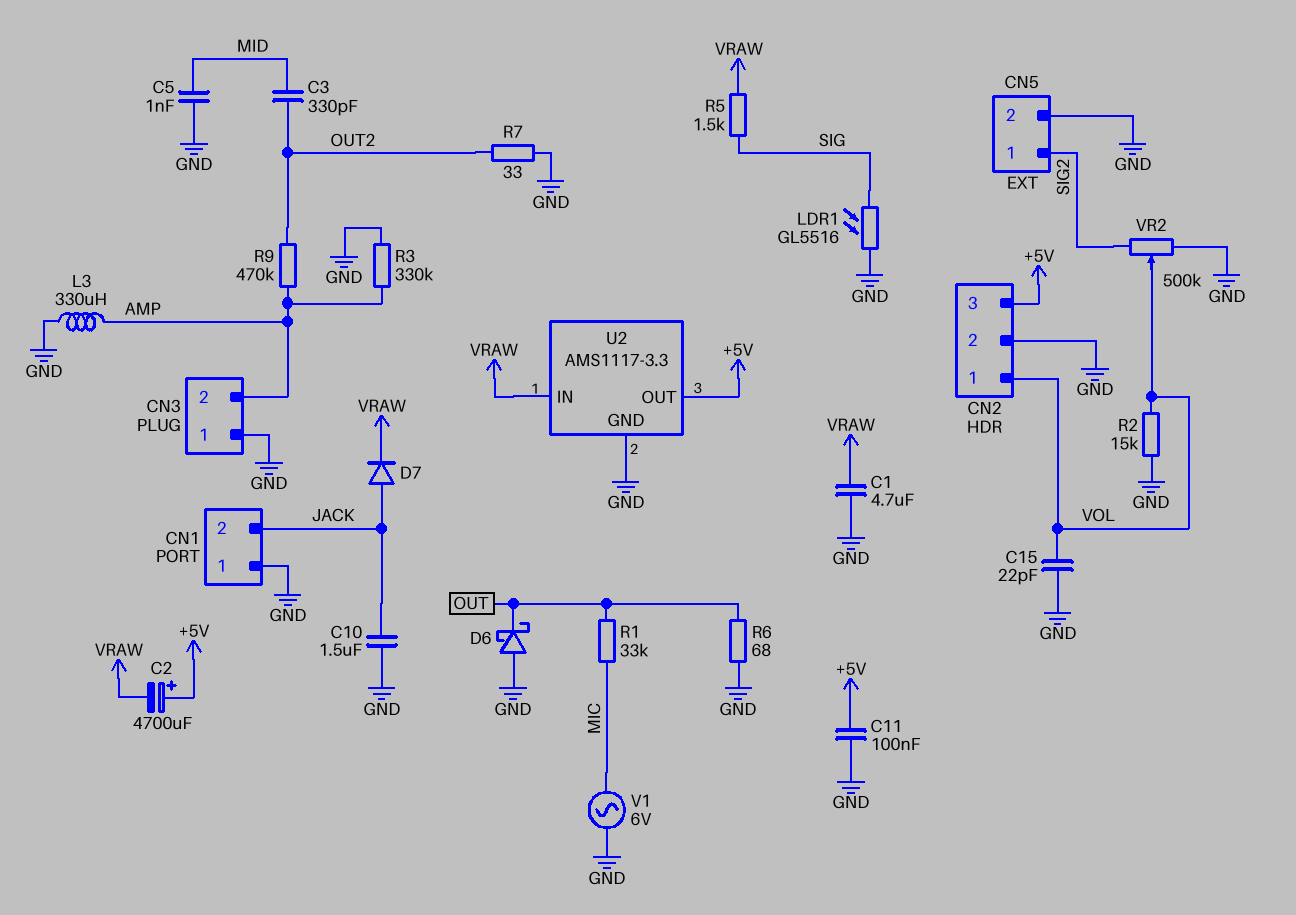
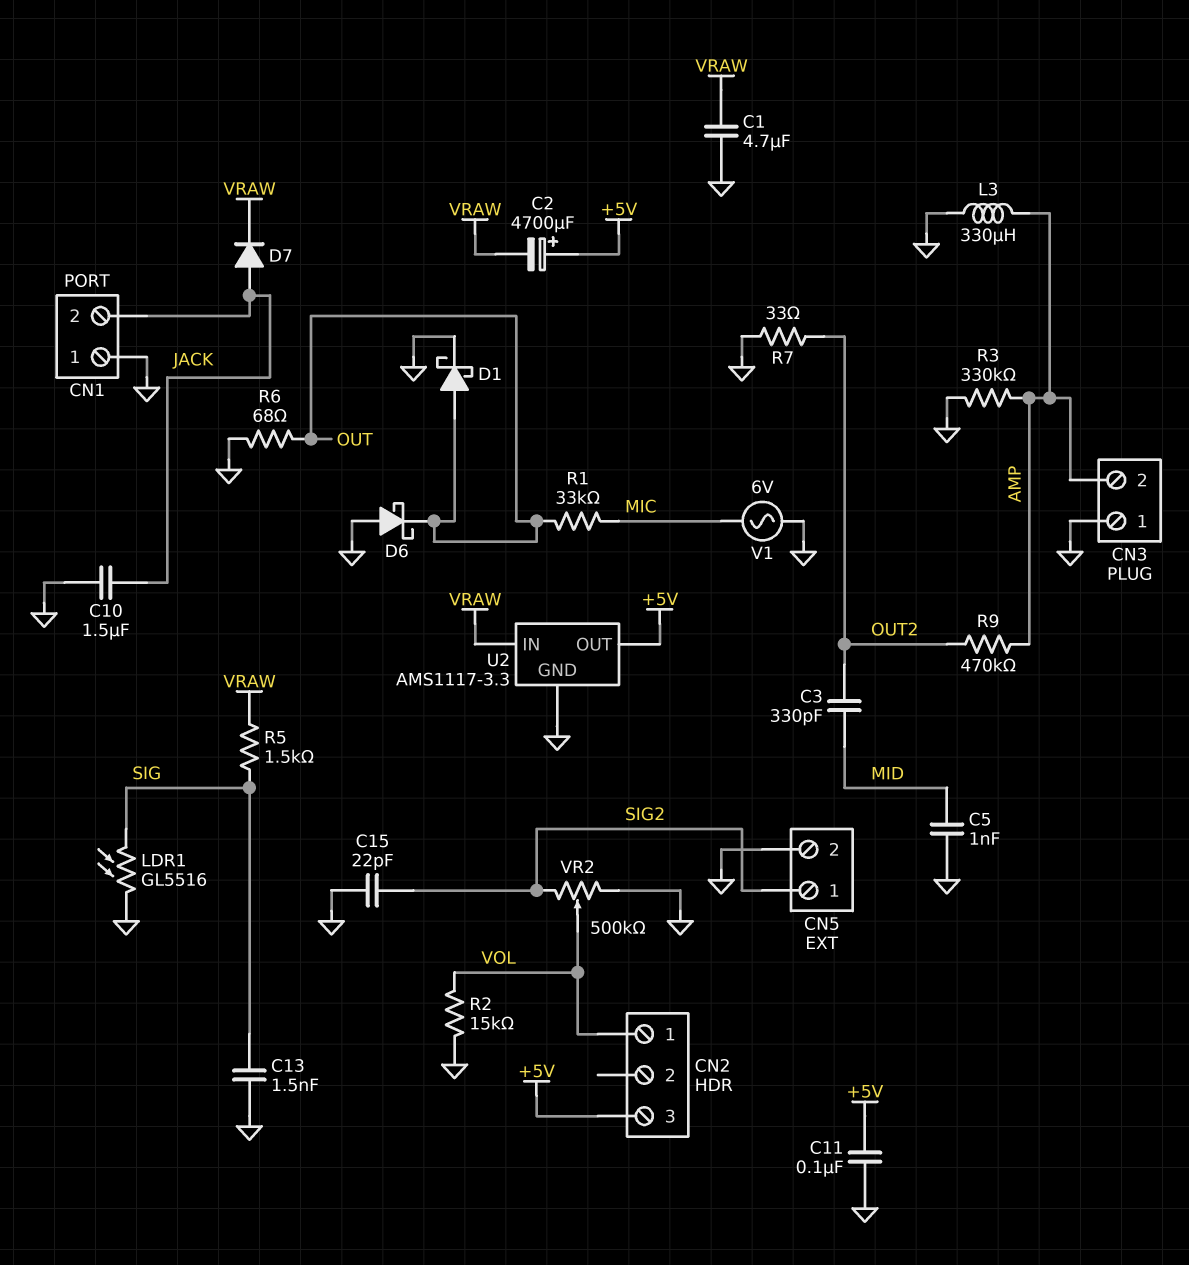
C13: none -> 1.5nF (GND, SIG)
C15: 22pF (GND, VOL) -> 22pF (GND, SIG2)
CN2 pin 2: GND -> none
D1: none -> schottky (A OUT, K GND)

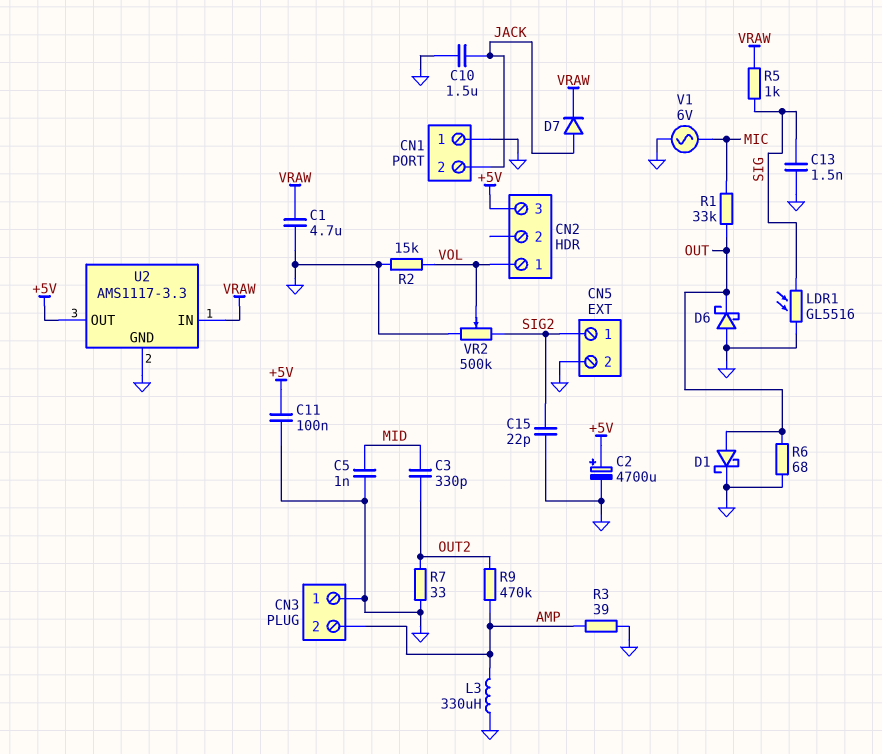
C2: 4700uF (plus +5V, minus VRAW) -> 4700uF (plus +5V, minus GND)
R3: 330k (AMP, GND) -> 39 (AMP, GND)
R5: 1.5k (SIG, VRAW) -> 1k (SIG, VRAW)

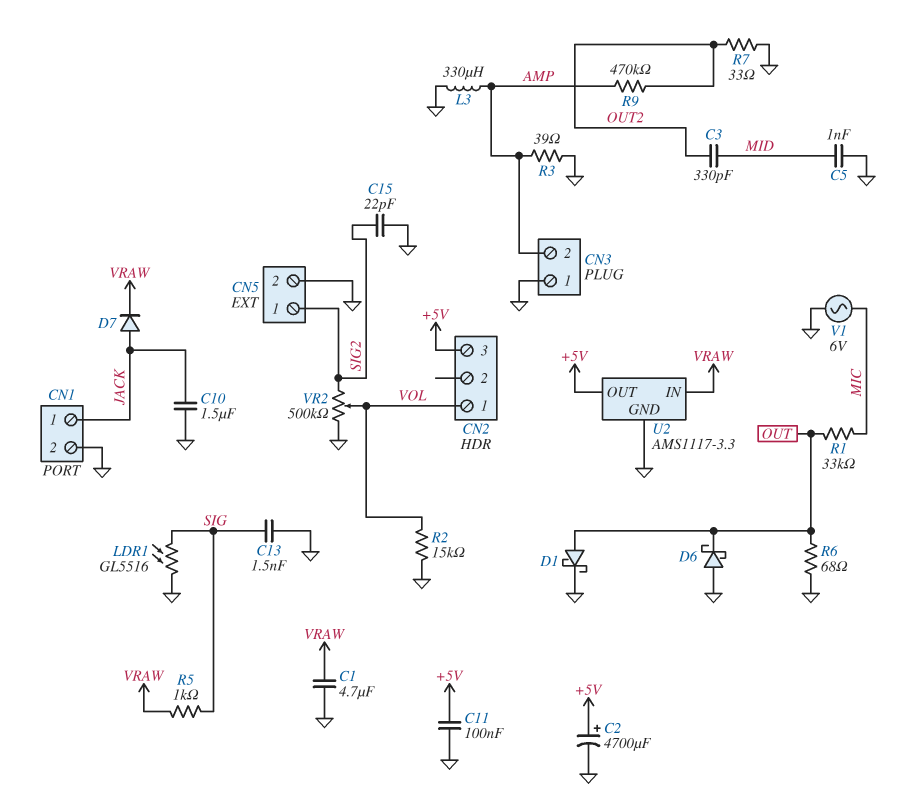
CN1 pin 1: GND -> JACK
CN1 pin 2: JACK -> GND

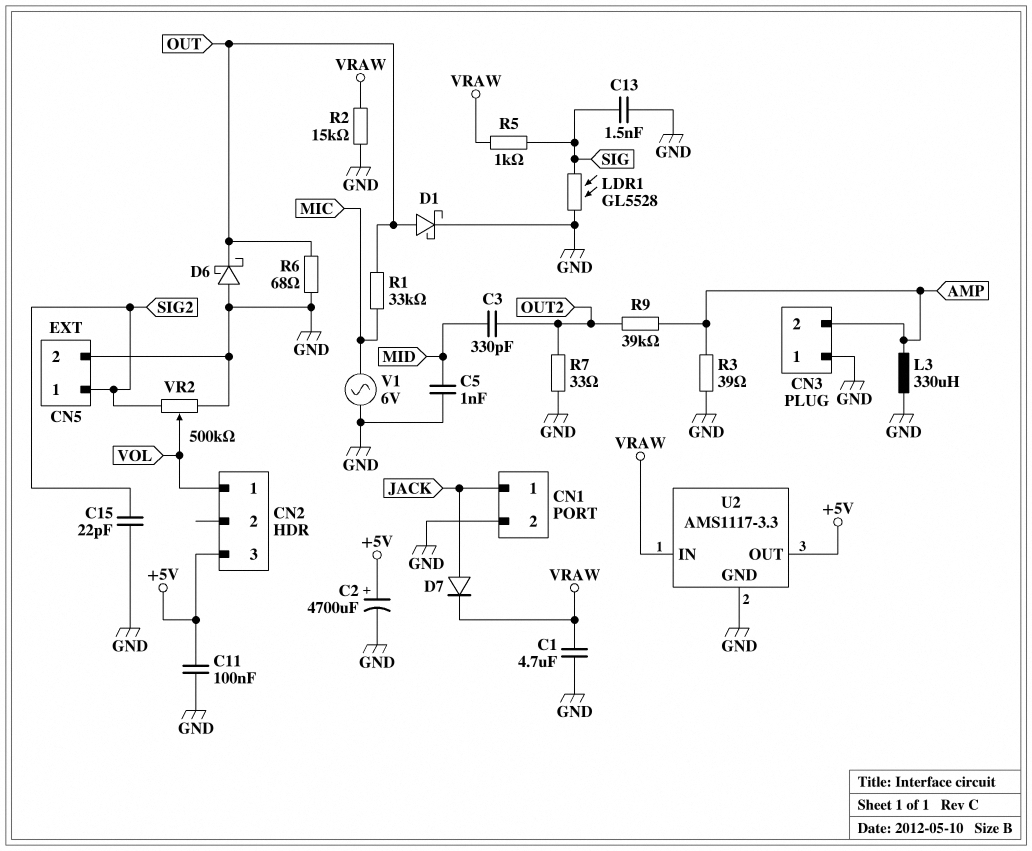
C10: 1.5uF (GND, JACK) -> none
LDR1: GL5516 (GND, SIG) -> GL5528 (GND, SIG)
R2: 15k (GND, VOL) -> 15k (GND, VRAW)
R9: 470k (AMP, OUT2) -> 39k (AMP, OUT2)

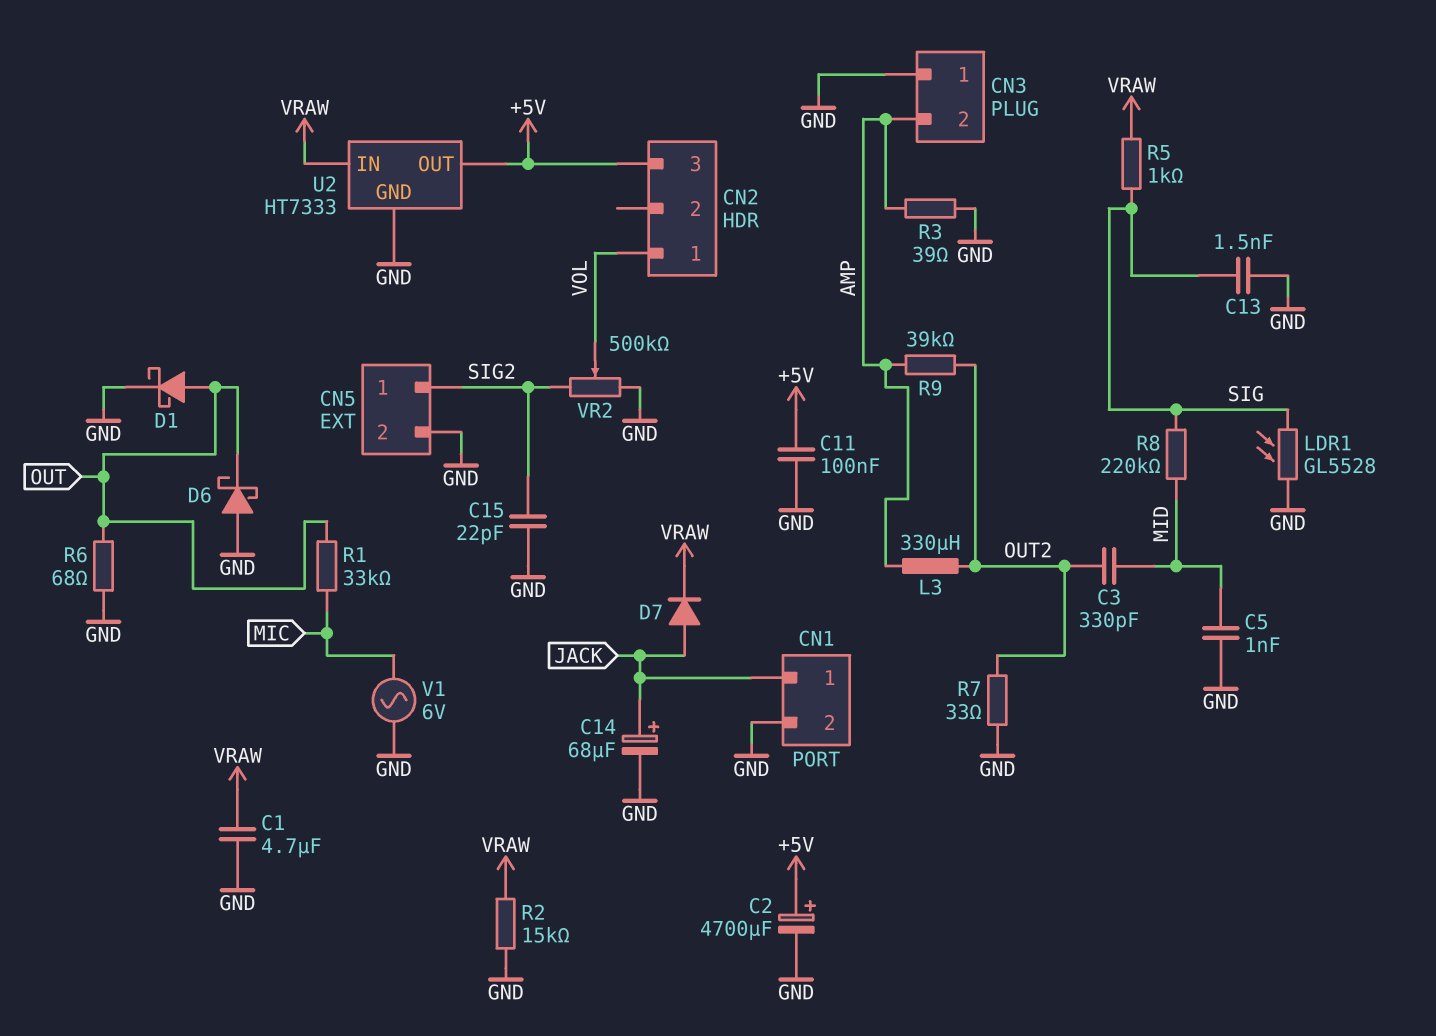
C14: none -> 68uF (plus JACK, minus GND)
L3: 330uH (AMP, GND) -> 330uH (AMP, OUT2)
R8: none -> 220k (MID, SIG)
U2: AMS1117-3.3 -> HT7333

